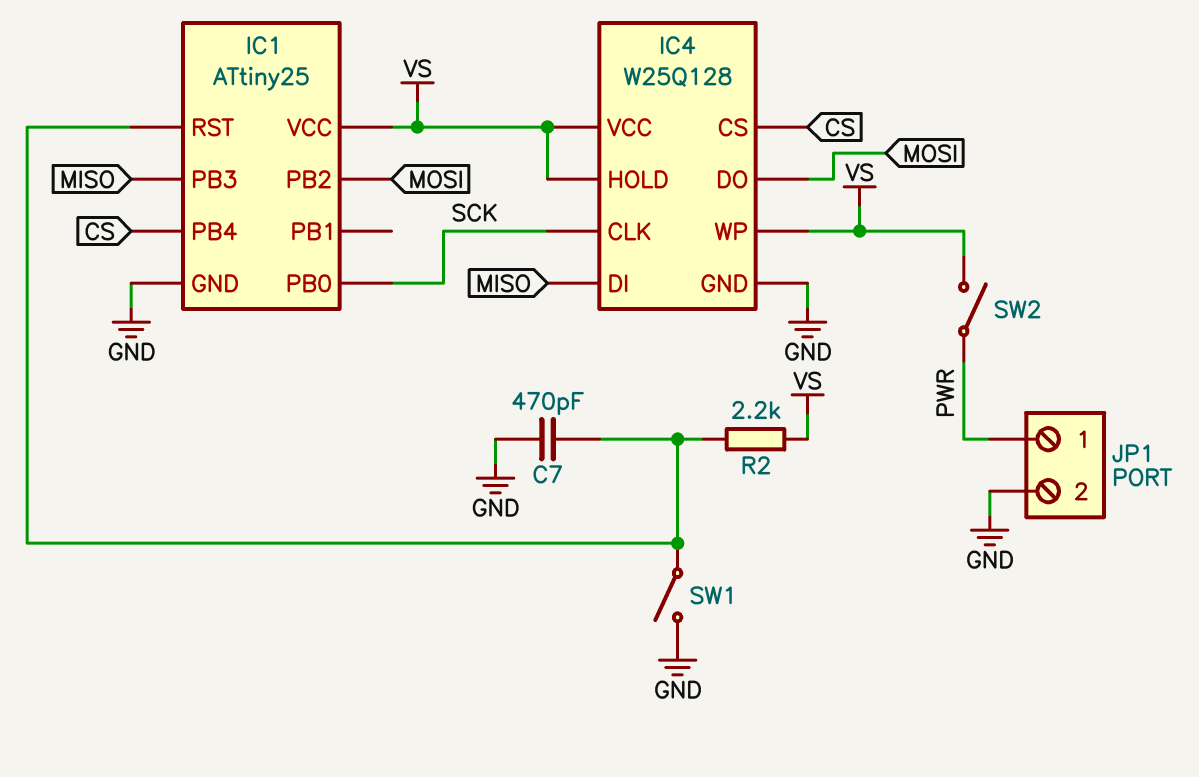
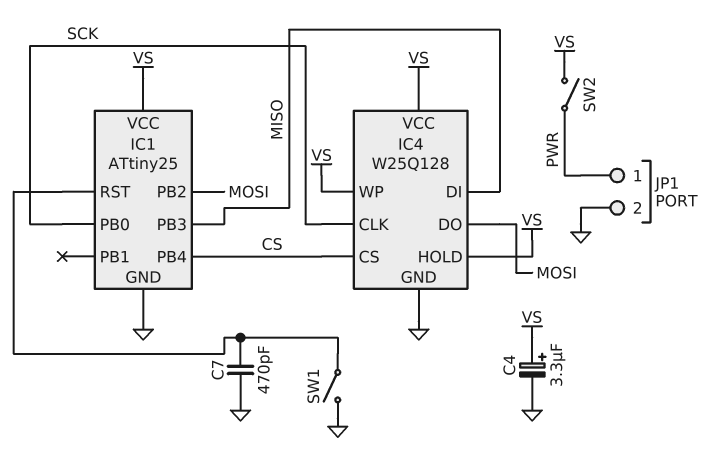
C4: none -> 3.3uF (plus VS, minus GND)
R2: 2.2k (IC1/RST, VS) -> none

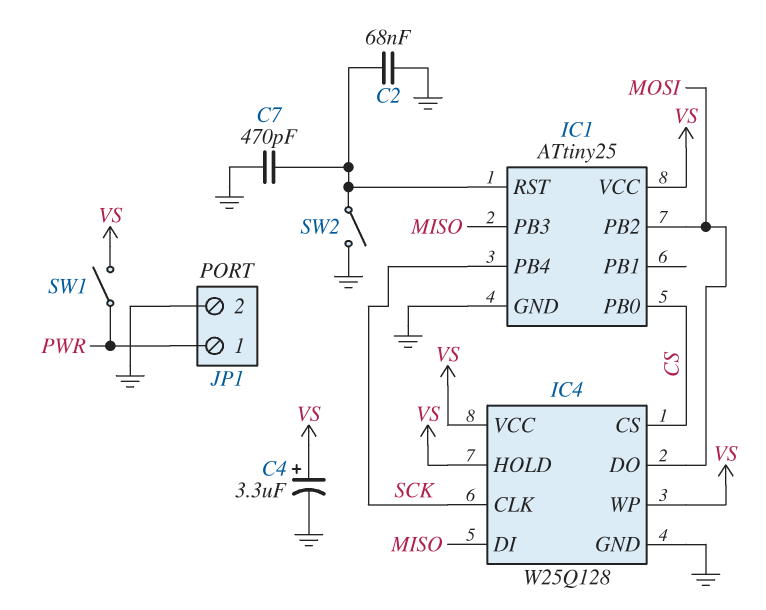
C2: none -> 68nF (GND, IC1/RST)
IC1 pin PB0: SCK -> CS
IC1 pin PB4: CS -> SCK
SW1: switch (GND, IC1/RST) -> switch (PWR, VS)
SW2: switch (PWR, VS) -> switch (GND, IC1/RST)

